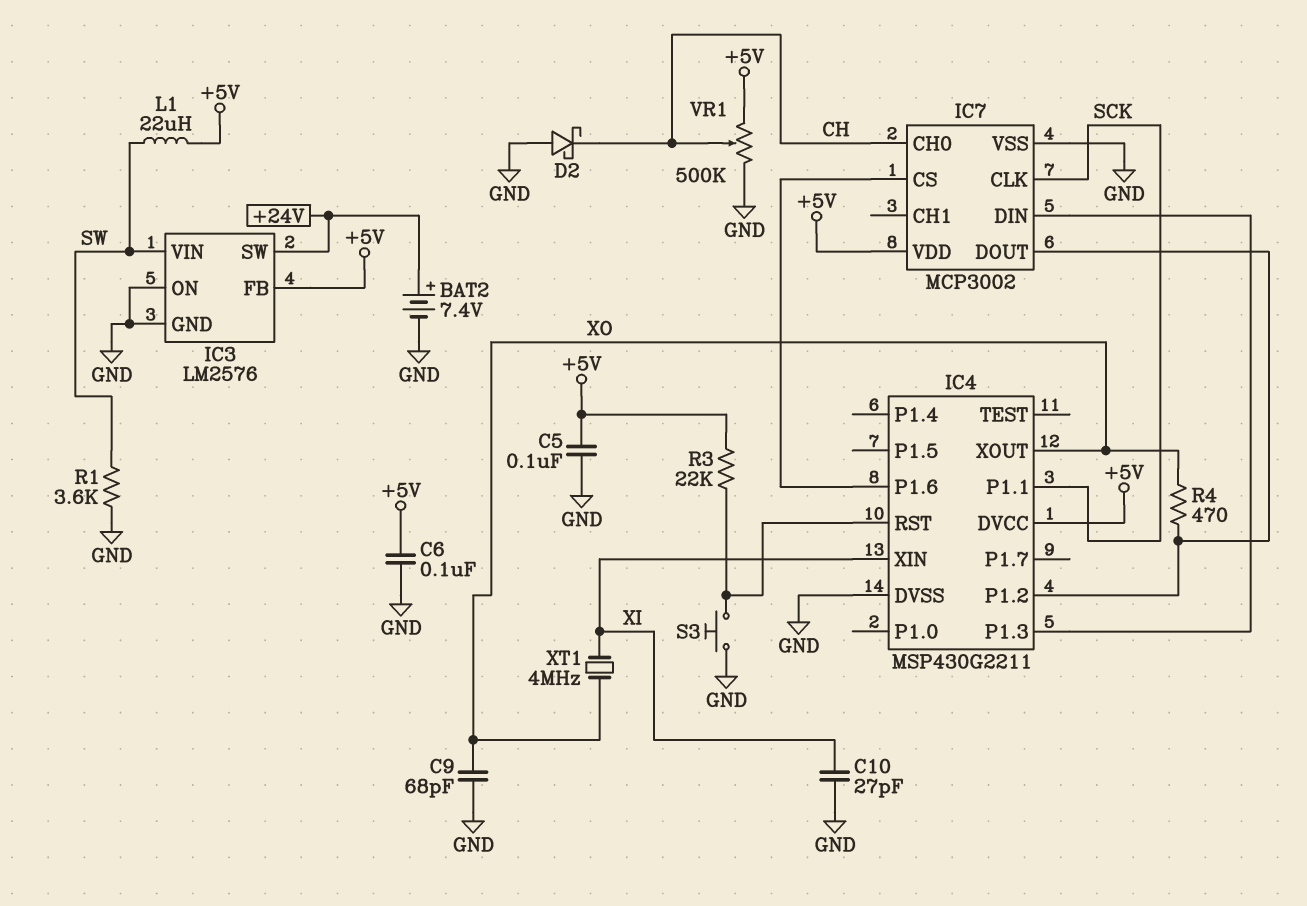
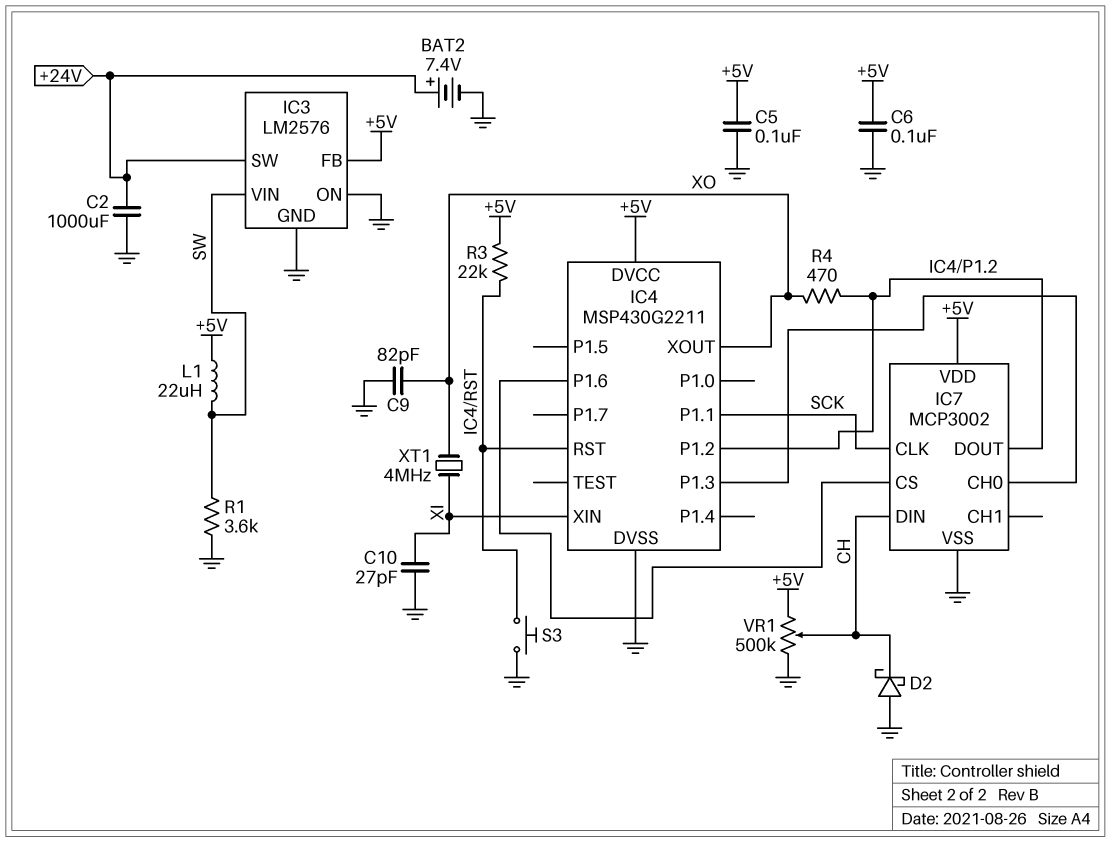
C2: none -> 1000uF (+24V, GND)
C9: 68pF (GND, XO) -> 82pF (GND, XO)
IC7 pin CH0: CH -> IC4/P1.3
IC7 pin DIN: IC4/P1.3 -> CH

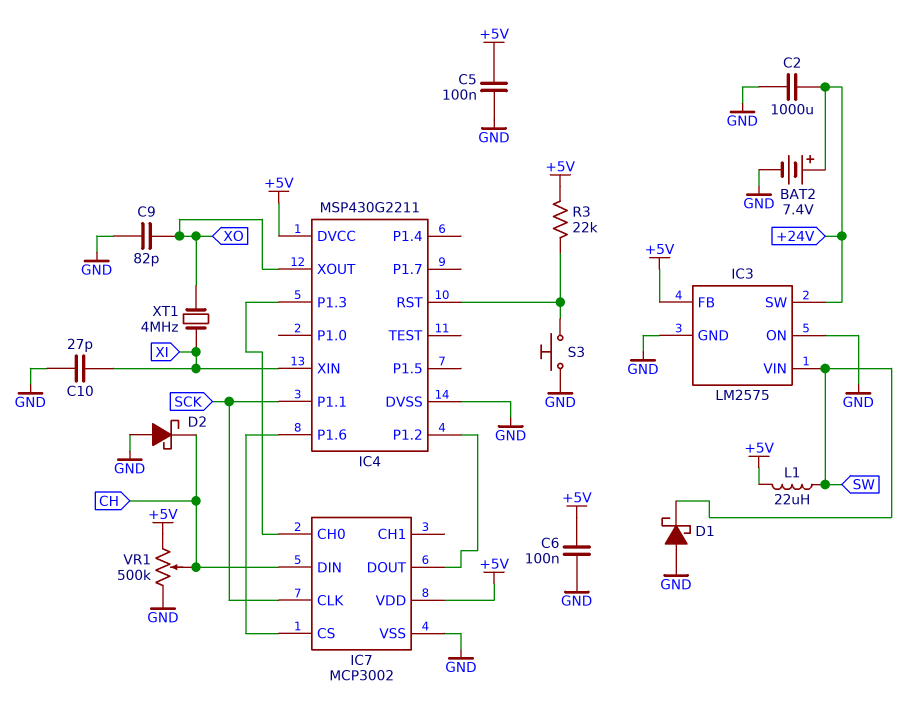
D1: none -> schottky (A GND, K SW)
IC3: LM2576 -> LM2575
R1: 3.6k (GND, SW) -> none
R4: 470 (IC4/P1.2, XO) -> none

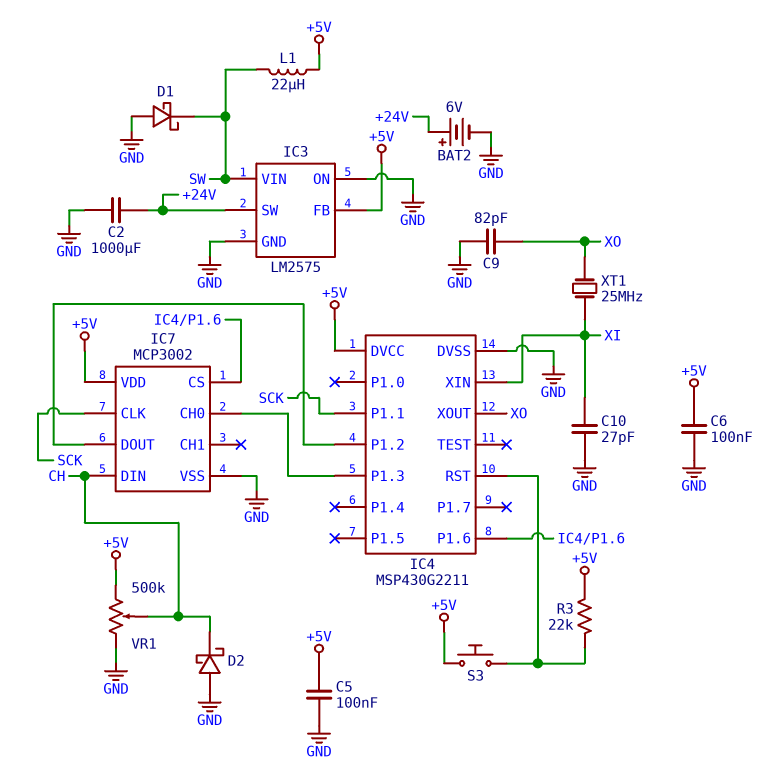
BAT2: 7.4V (plus +24V, minus GND) -> 6V (plus +24V, minus GND)
S3: button (GND, IC4/RST) -> button (+5V, IC4/RST)
XT1: 4MHz (XI, XO) -> 25MHz (XI, XO)

